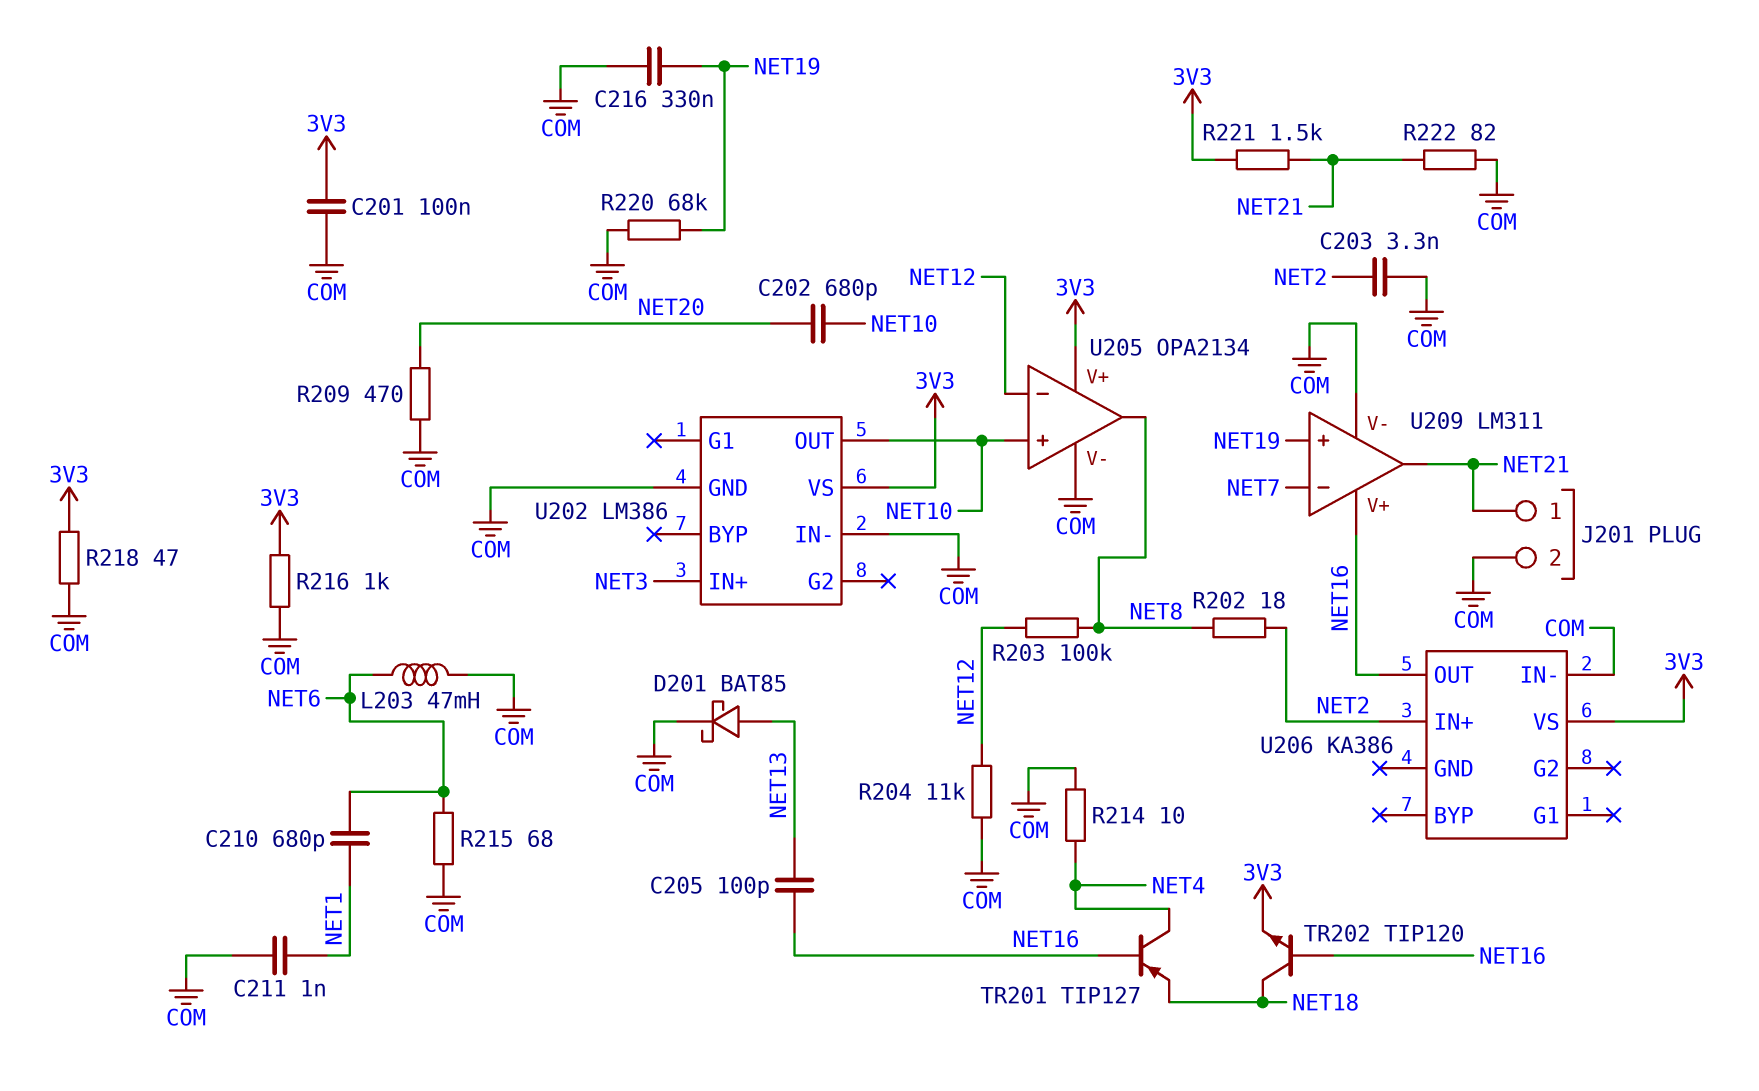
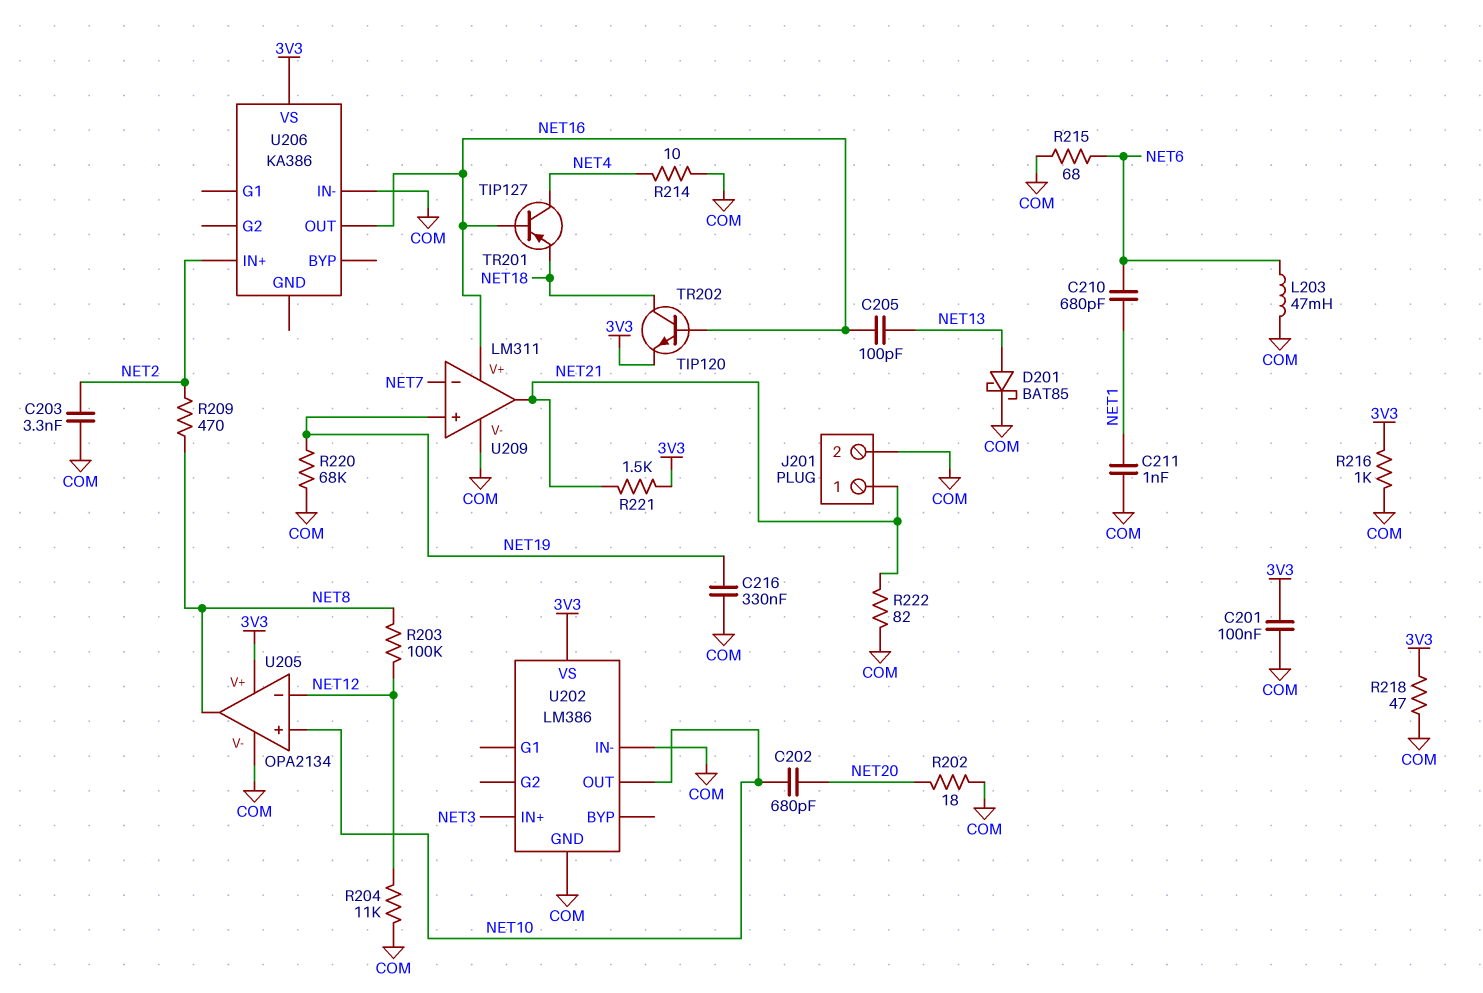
R202: 18 (NET2, NET8) -> 18 (COM, NET20)
R209: 470 (COM, NET20) -> 470 (NET2, NET8)

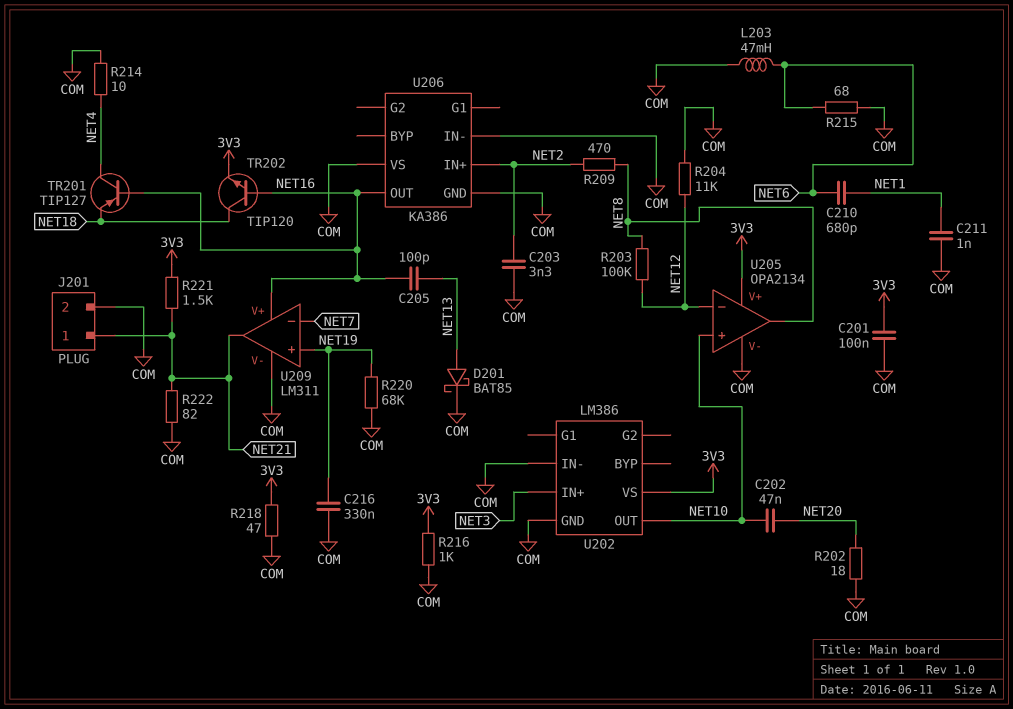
C202: 680pF (NET10, NET20) -> 47nF (NET10, NET20)
U206 pin GND: none -> COM
U206 pin VS: 3V3 -> COM

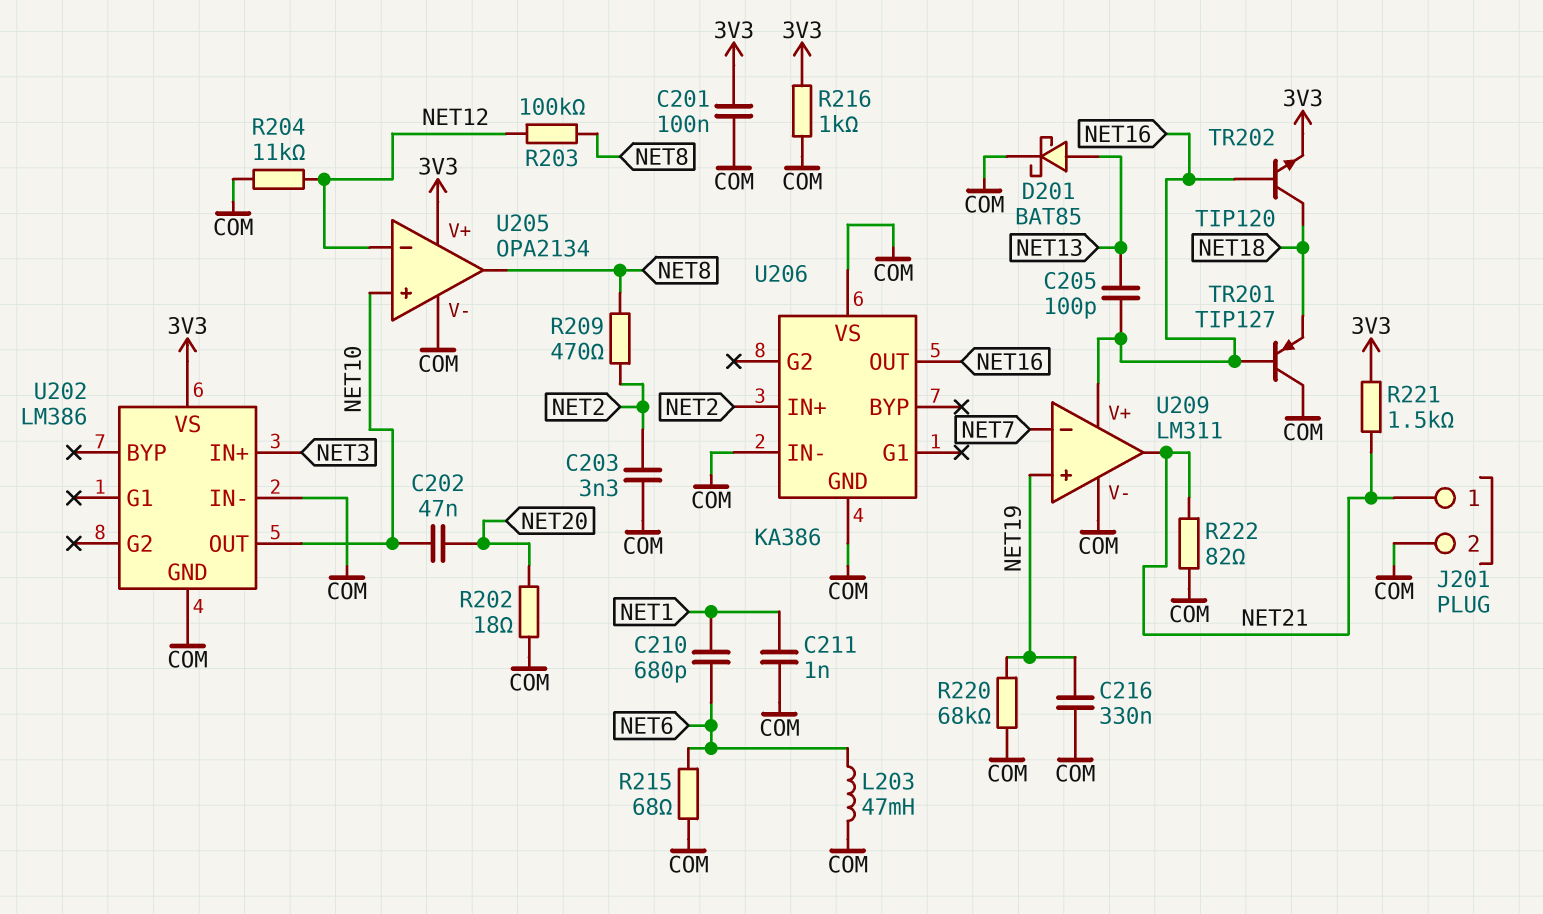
R214: 10 (COM, NET4) -> none
R218: 47 (3V3, COM) -> none
TR201: PNP TIP127 (B NET16, C NET4, E NET18) -> PNP TIP127 (B NET16, C COM, E NET18)

